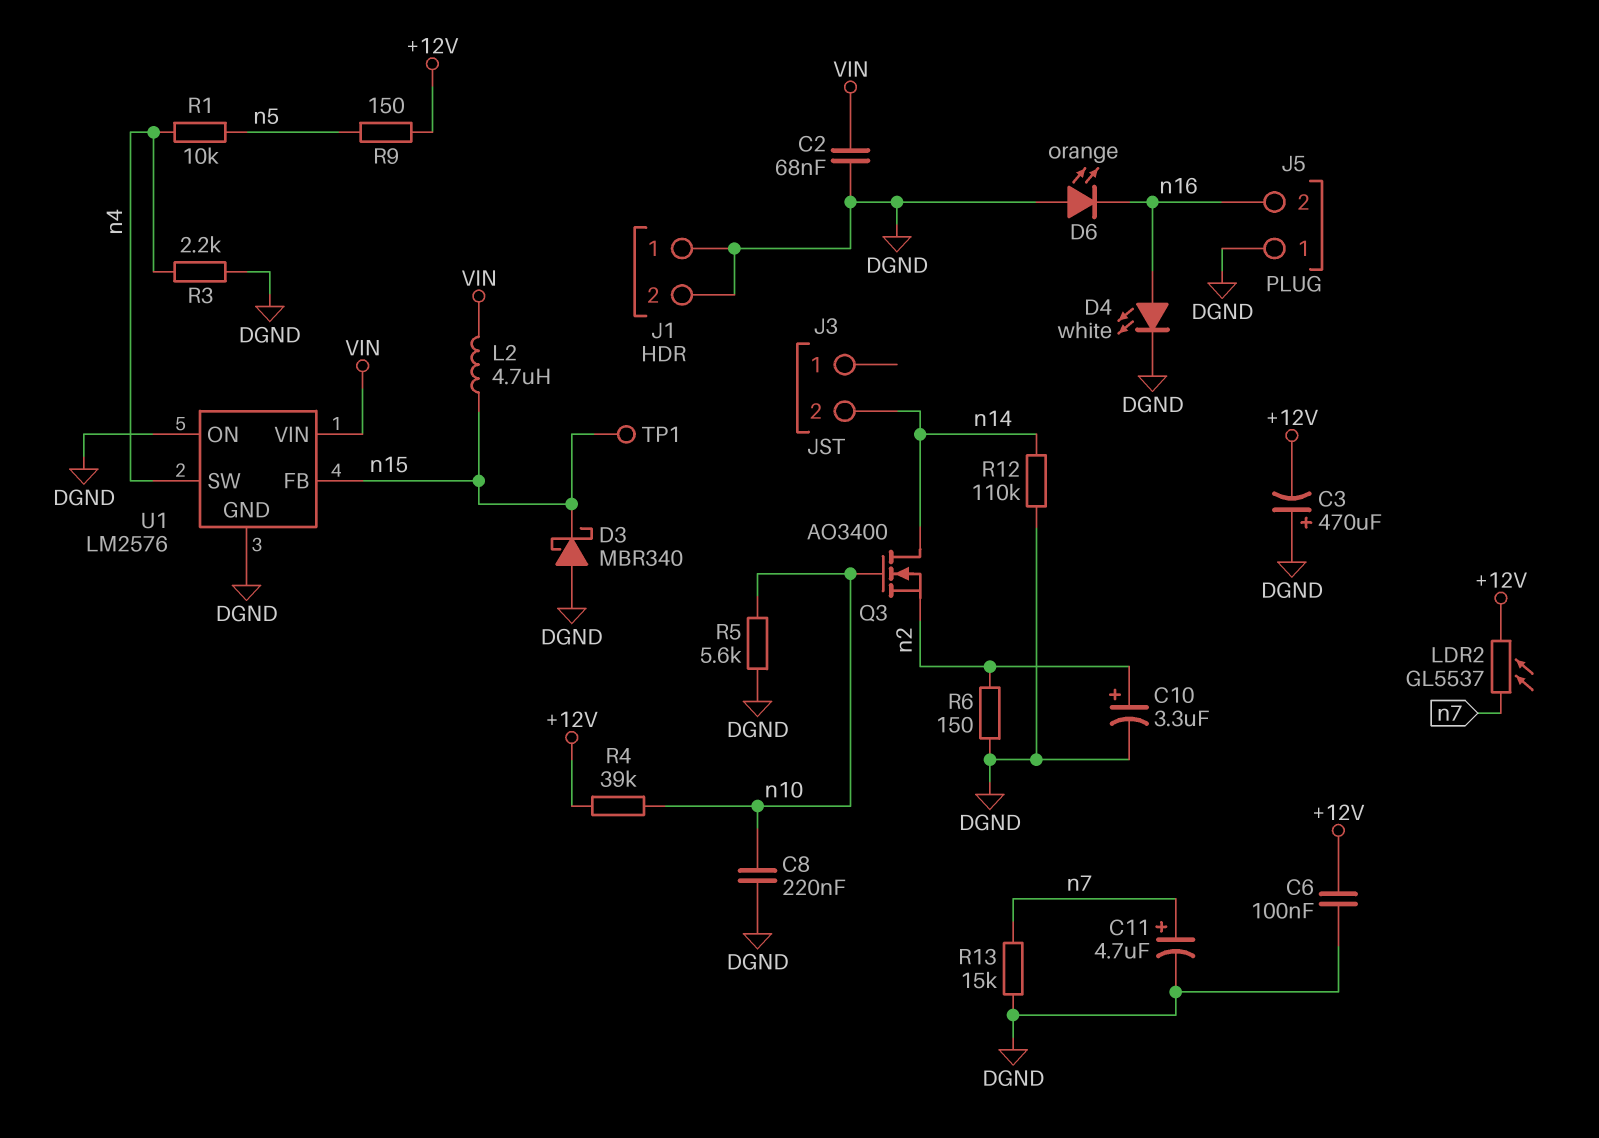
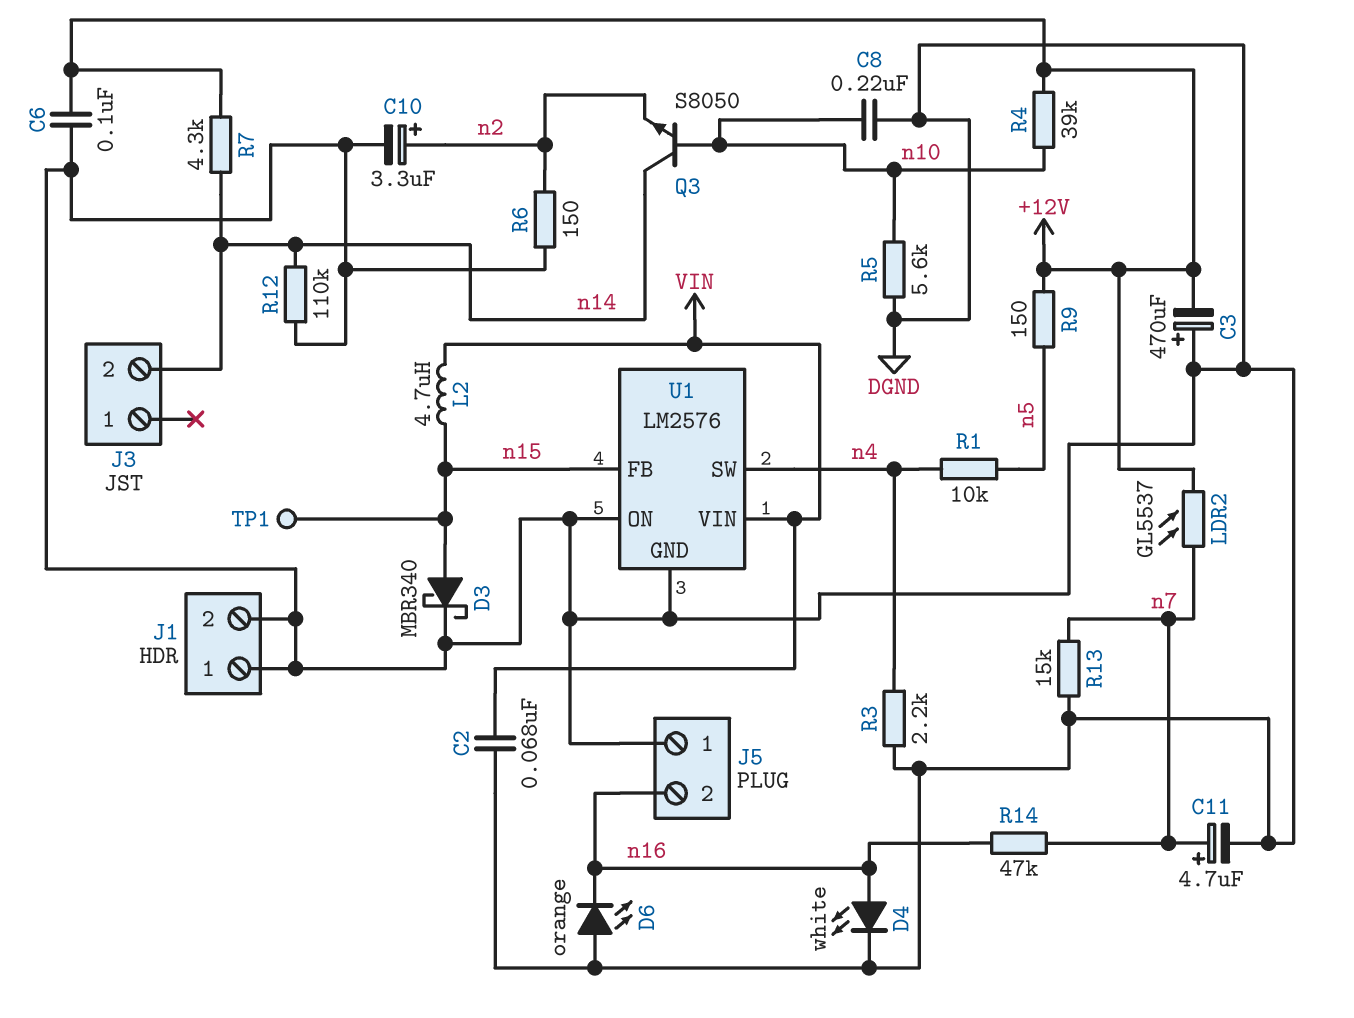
D3: schottky MBR340 (A DGND, K n15) -> schottky MBR340 (A n15, K DGND)
Q3: NMOS AO3400 (G n10, D n14, S n2) -> NPN S8050 (B n10, C n14, E n2)
R7: none -> 4.3k (+12V, n14)
R14: none -> 47k (n7, n16)

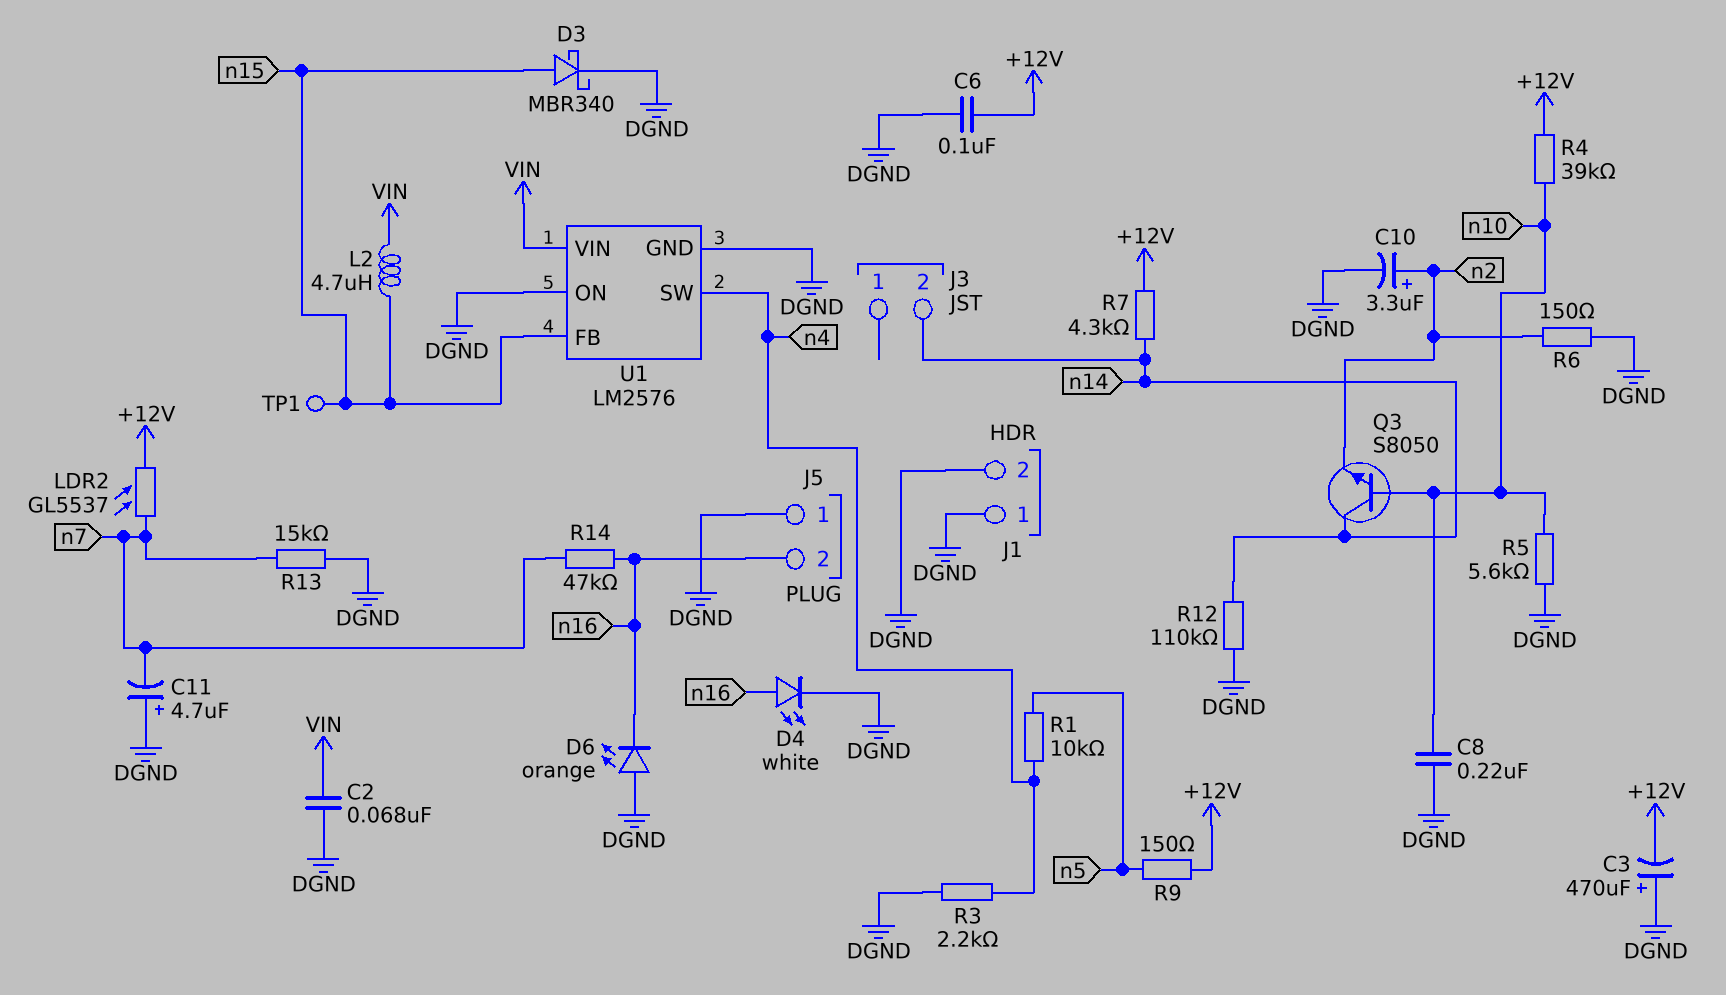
C11: 4.7uF (plus n7, minus DGND) -> 4.7uF (plus DGND, minus n7)

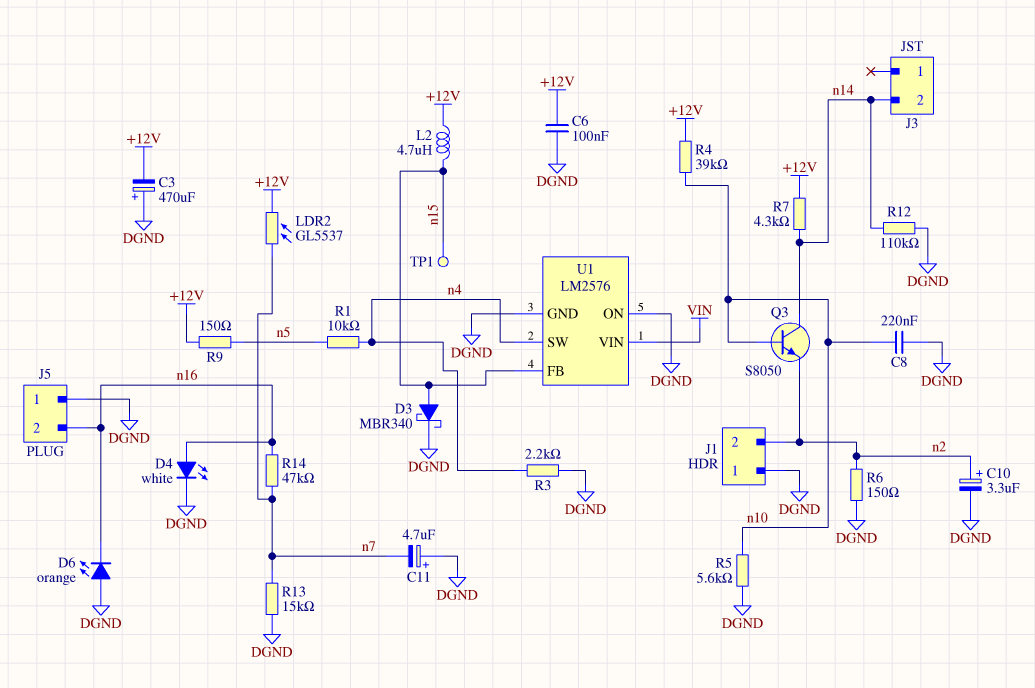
C2: 68nF (DGND, VIN) -> none
J1 pin 2: DGND -> n2
L2: 4.7uH (VIN, n15) -> 4.7uH (+12V, n15)

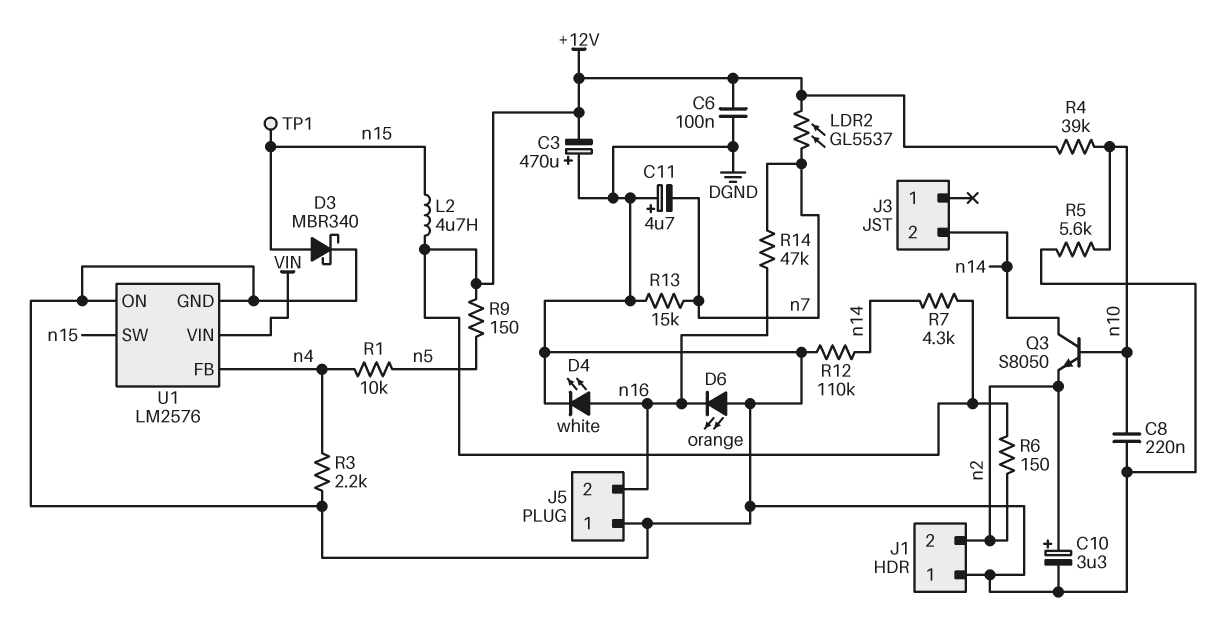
R6: 150 (DGND, n2) -> 150 (+12V, n2)
U1 pin FB: n15 -> n4
U1 pin SW: n4 -> n15

